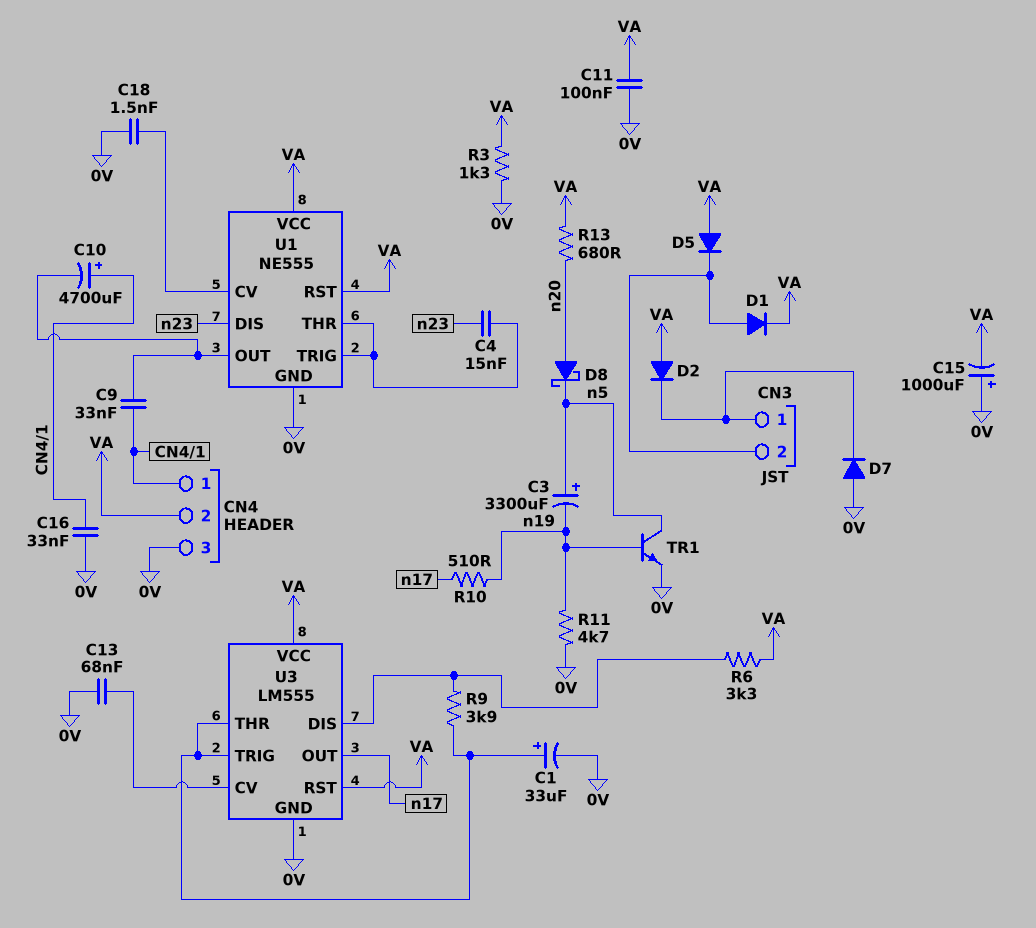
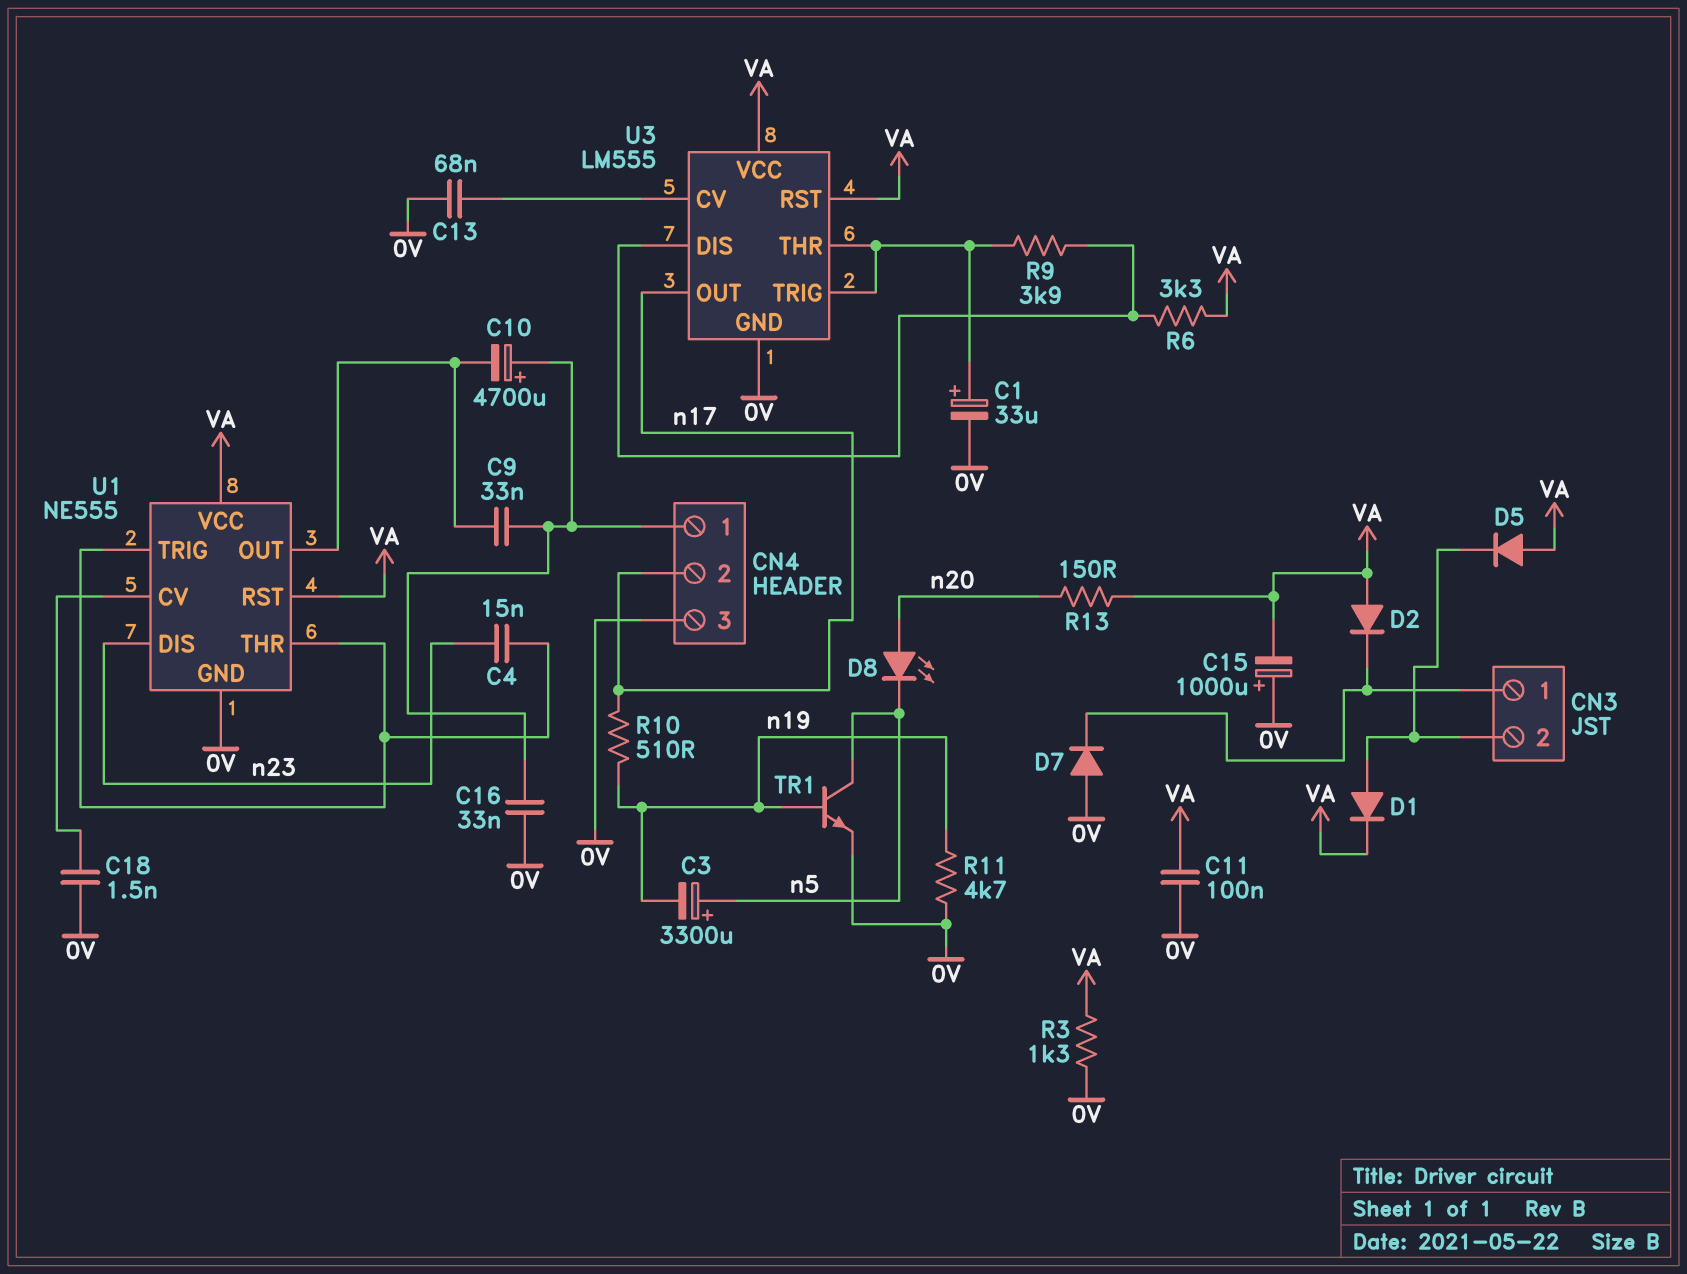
CN4 pin 2: VA -> n17
D8: schottky (A n20, K n5) -> LED (A n20, K n5)
R13: 680 (VA, n20) -> 150 (VA, n20)

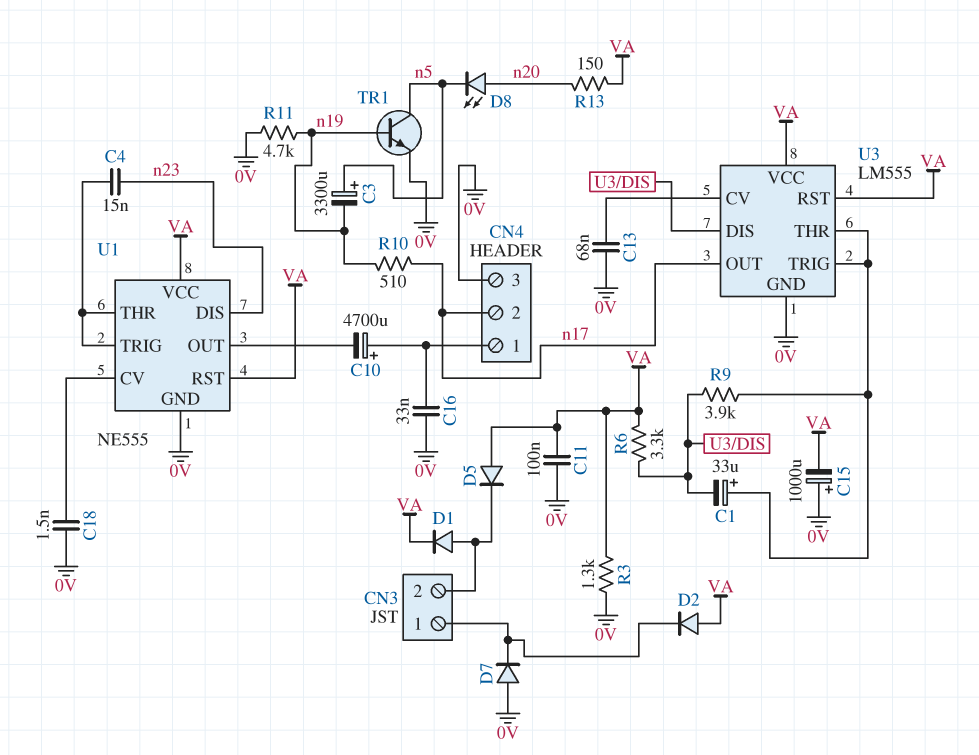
C1: 33uF (plus U3/THR, minus 0V) -> 33uF (plus U3/THR, minus U3/DIS)
C9: 33nF (CN4/1, U1/OUT) -> none

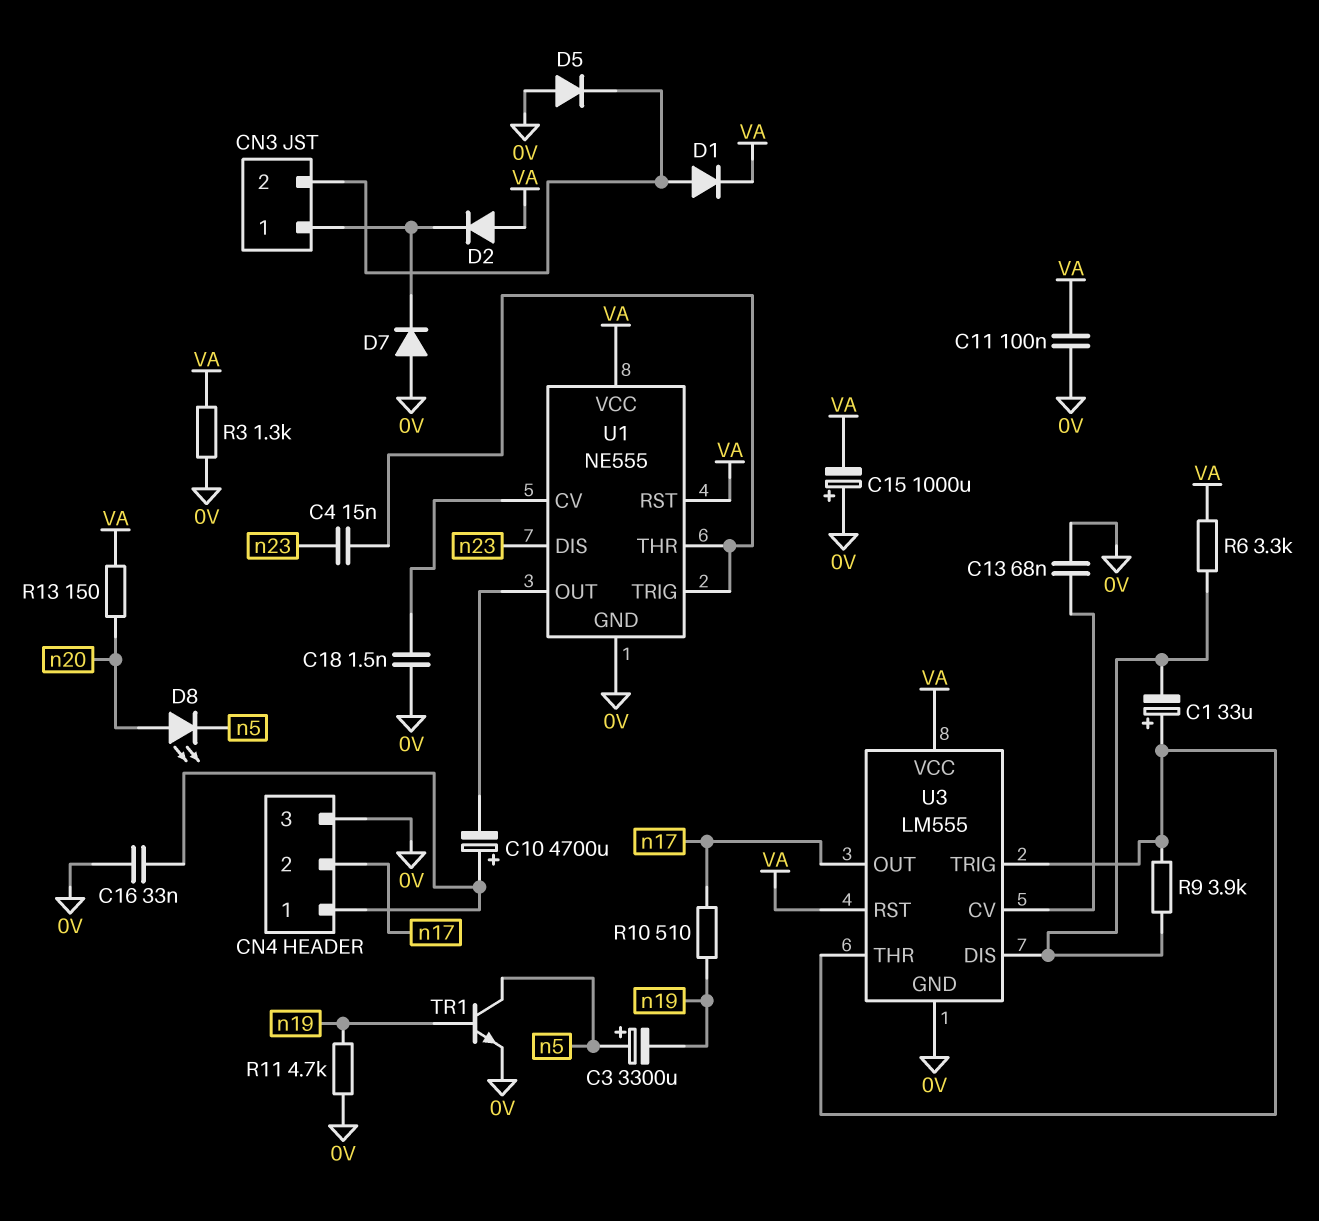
D5: diode (A VA, K CN3/2) -> diode (A 0V, K CN3/2)

